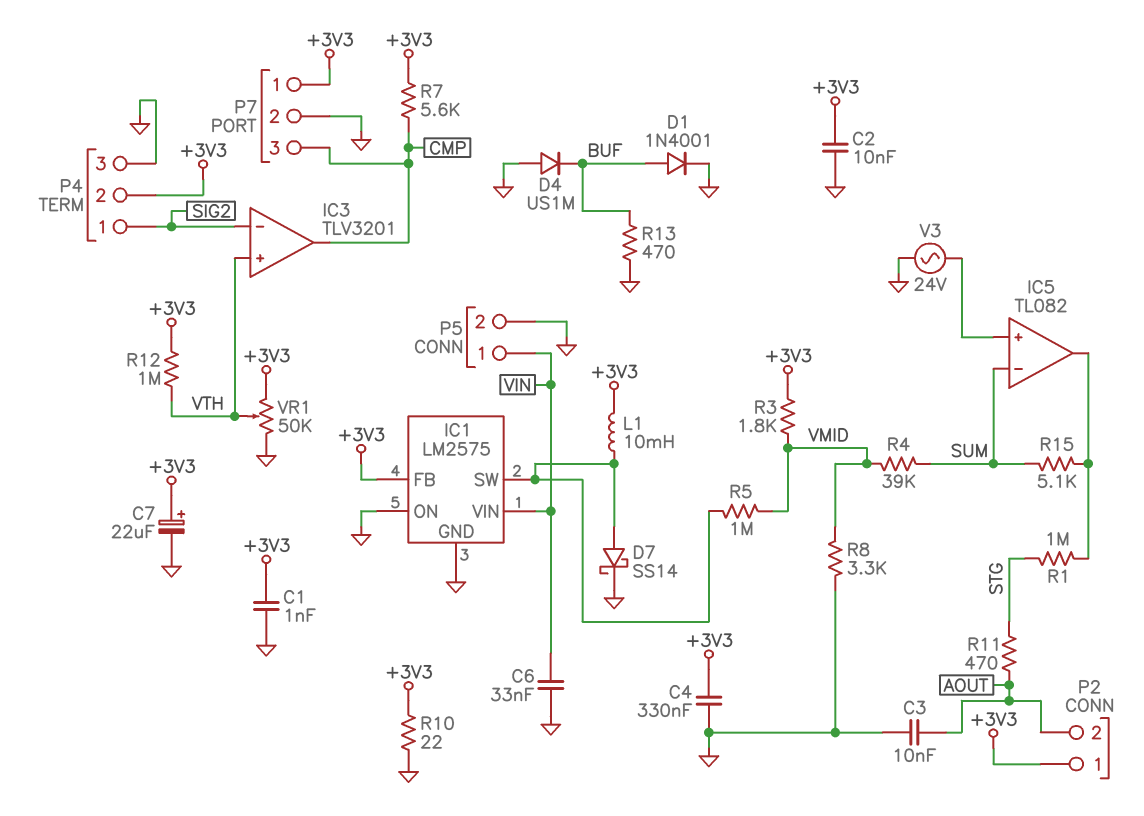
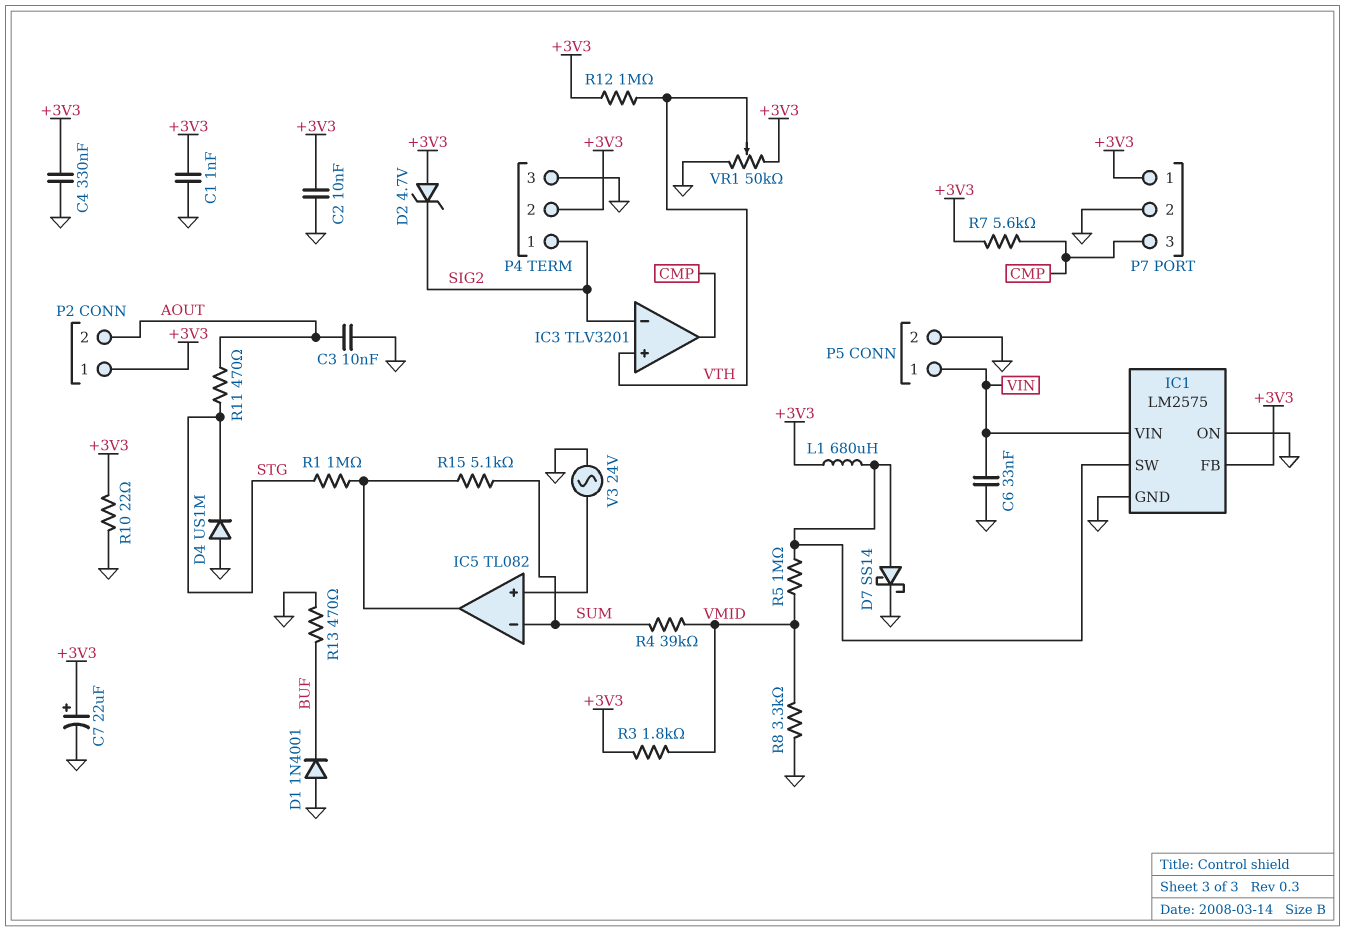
D1: diode 1N4001 (A BUF, K GND) -> diode 1N4001 (A GND, K BUF)
D2: none -> zener 4.7V (A +3V3, K SIG2)
D4: diode US1M (A GND, K BUF) -> diode US1M (A GND, K STG)
L1: 10mH (+3V3, IC1/SW) -> 680uH (+3V3, IC1/SW)

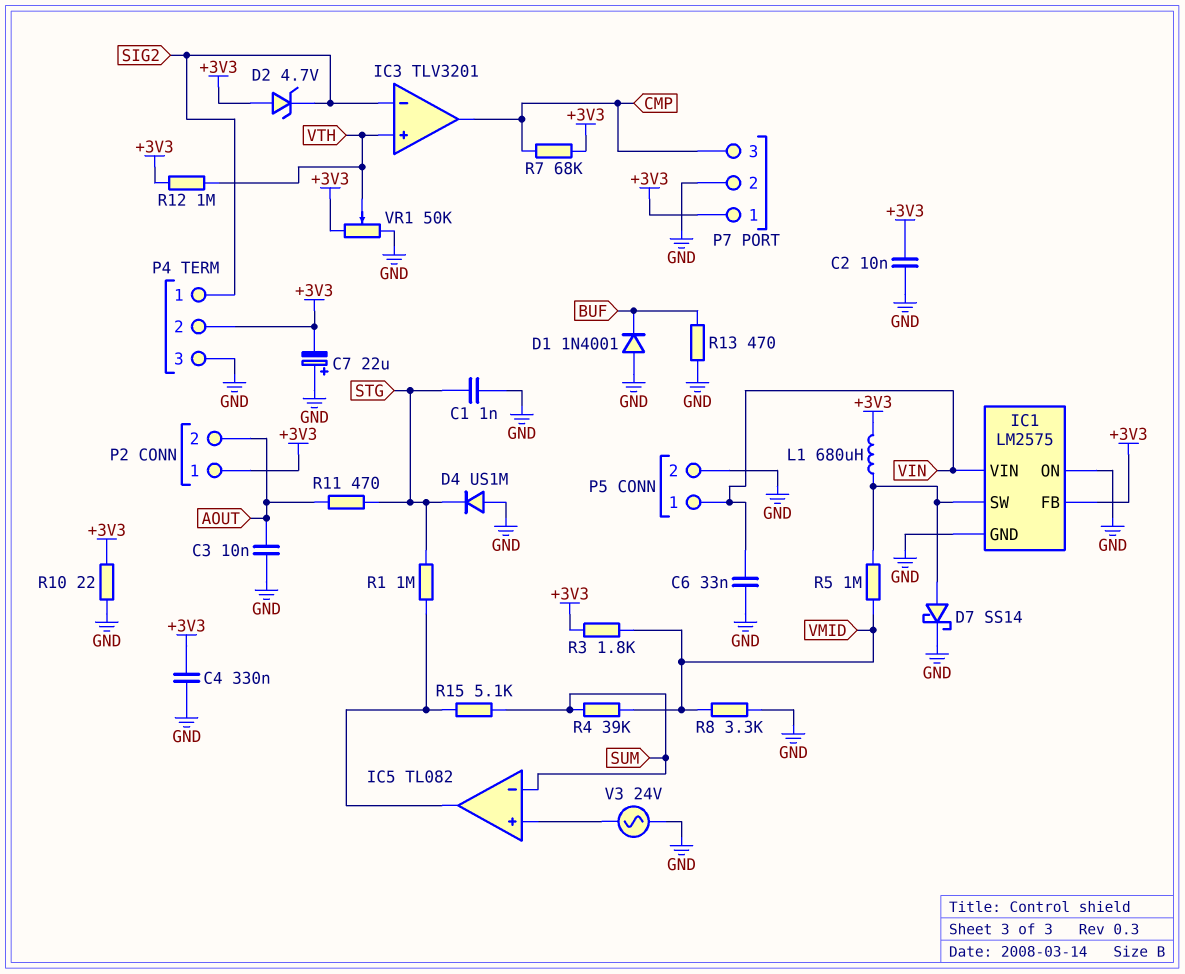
C1: 1nF (+3V3, GND) -> 1nF (GND, STG)
C7: 22uF (plus +3V3, minus GND) -> 22uF (plus GND, minus +3V3)
R7: 5.6k (+3V3, CMP) -> 68k (+3V3, CMP)

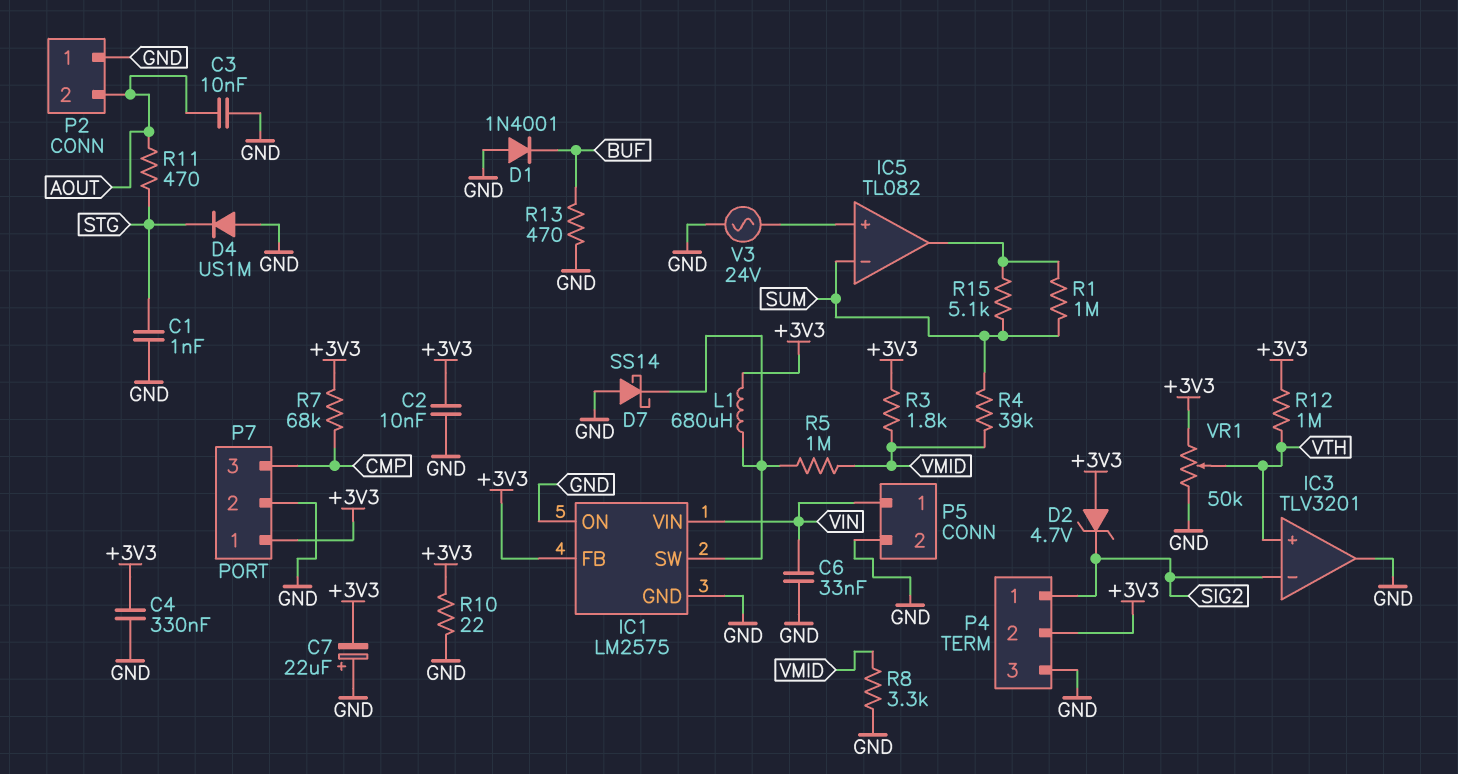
D7: schottky SS14 (A IC1/SW, K GND) -> schottky SS14 (A GND, K IC1/SW)
IC3 pin out: CMP -> GND
P2 pin 1: +3V3 -> GND
R1: 1M (IC5/out, STG) -> 1M (IC5/out, SUM)

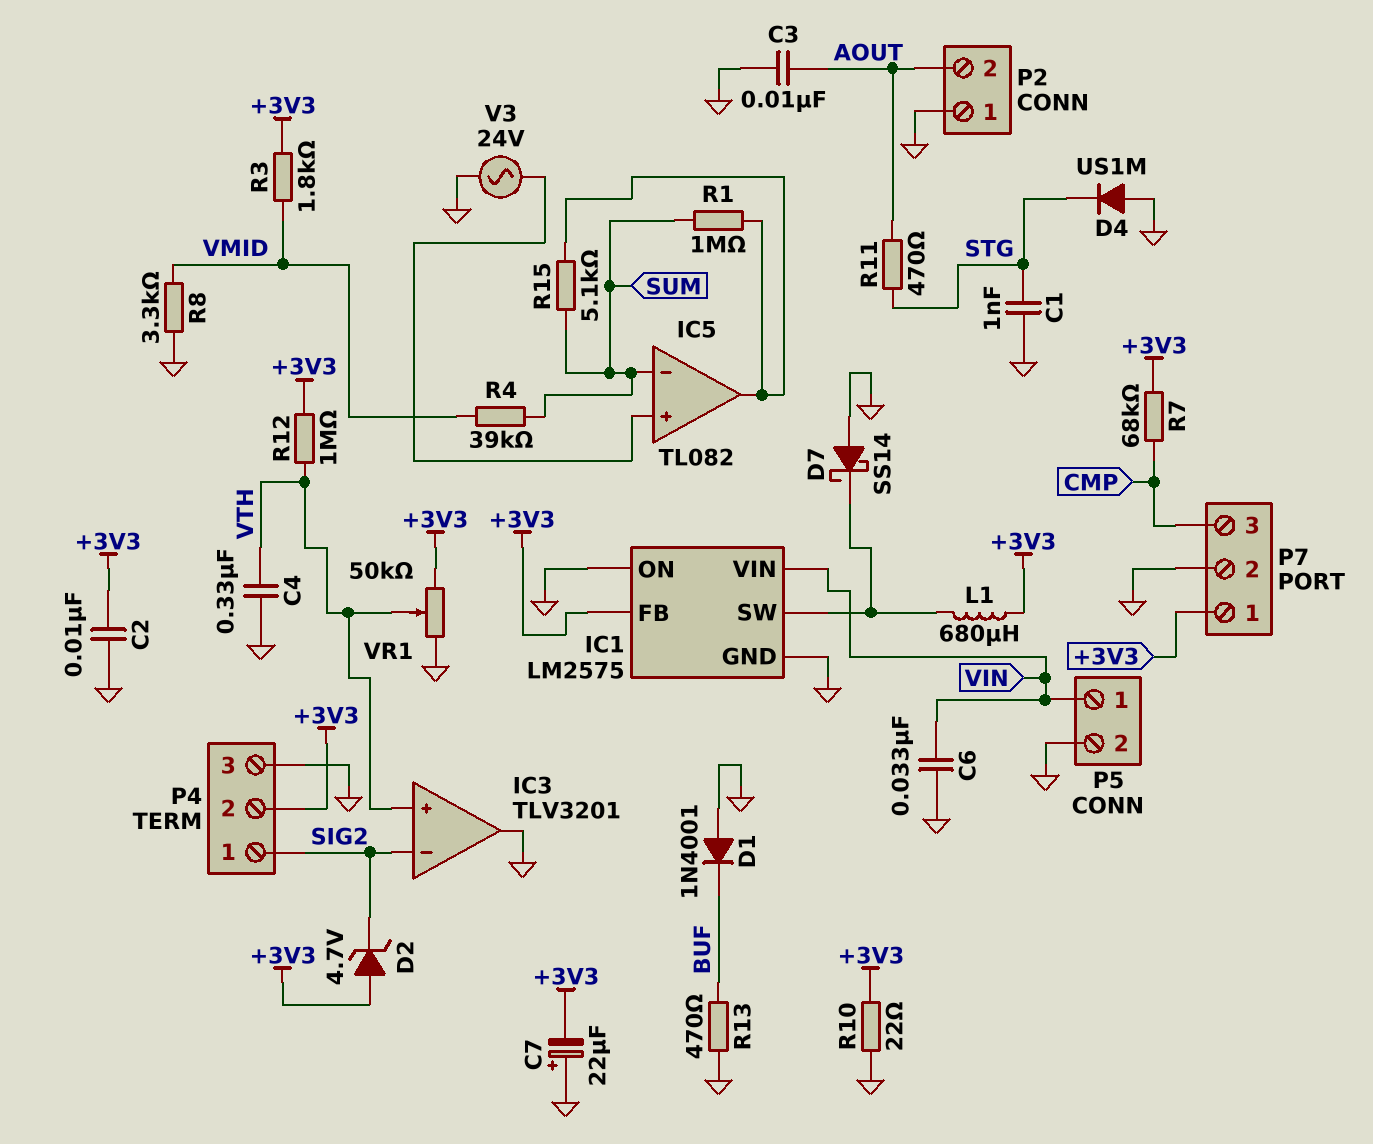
C4: 330nF (+3V3, GND) -> 330nF (GND, VTH)
R5: 1M (IC1/SW, VMID) -> none

